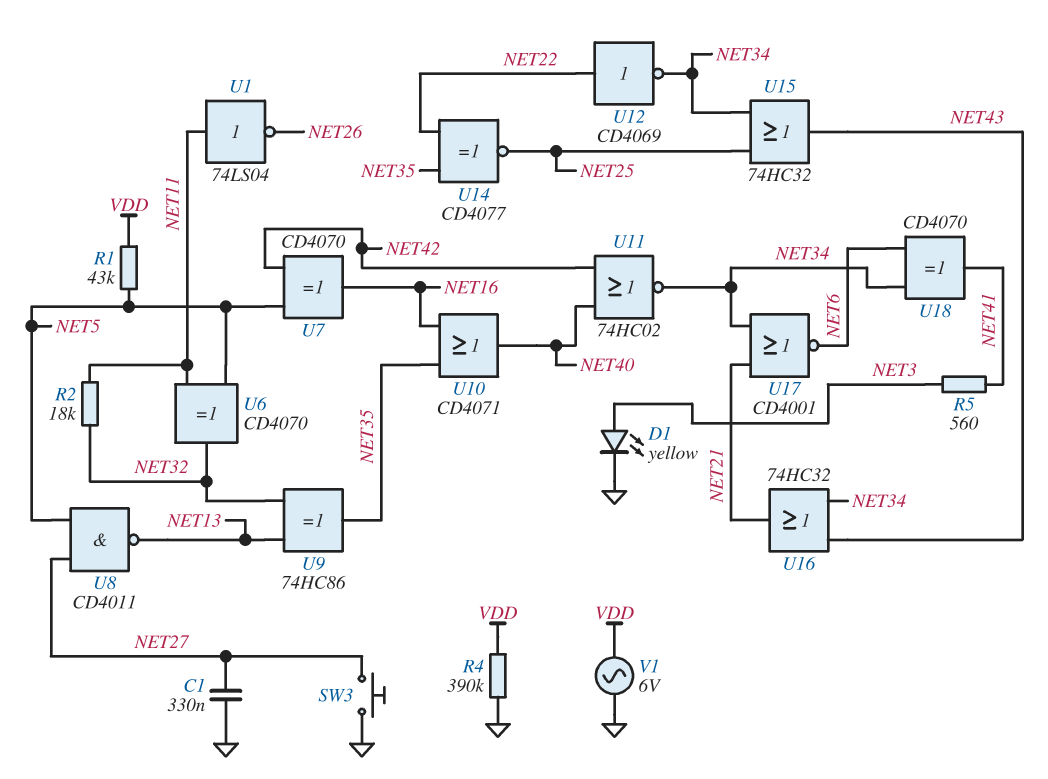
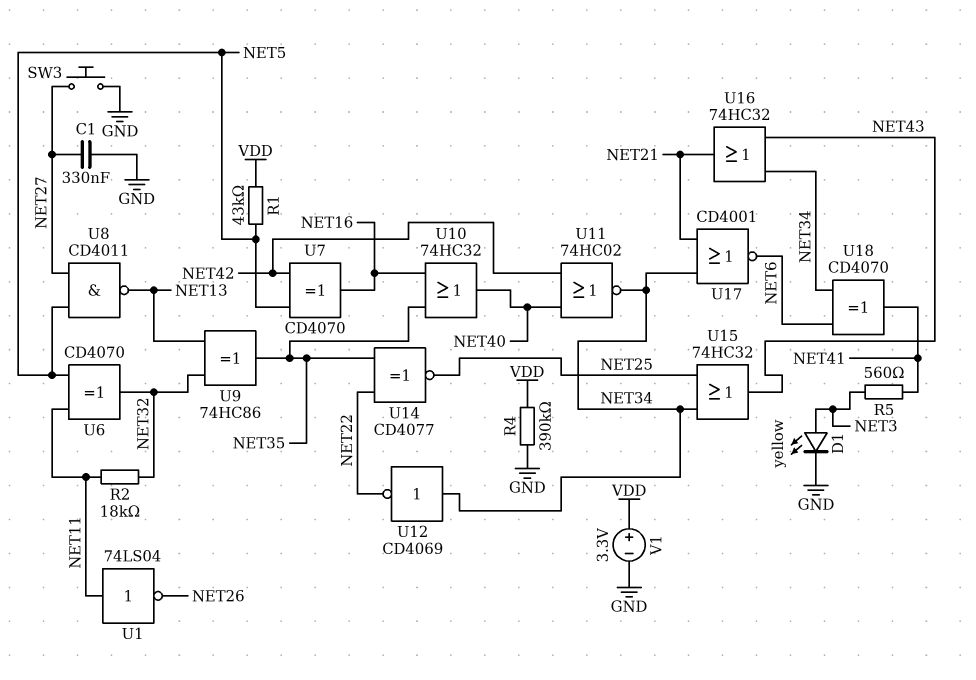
U10: OR CD4071 (in NET16, in NET35, out NET40) -> OR 74HC32 (in NET16, in NET35, out NET40)
U12: NOT CD4069 (in NET22, out NET34) -> NOT CD4069 (in NET34, out NET22)
V1: AC 6V (GND, VDD) -> 3.3V (plus VDD, minus GND)

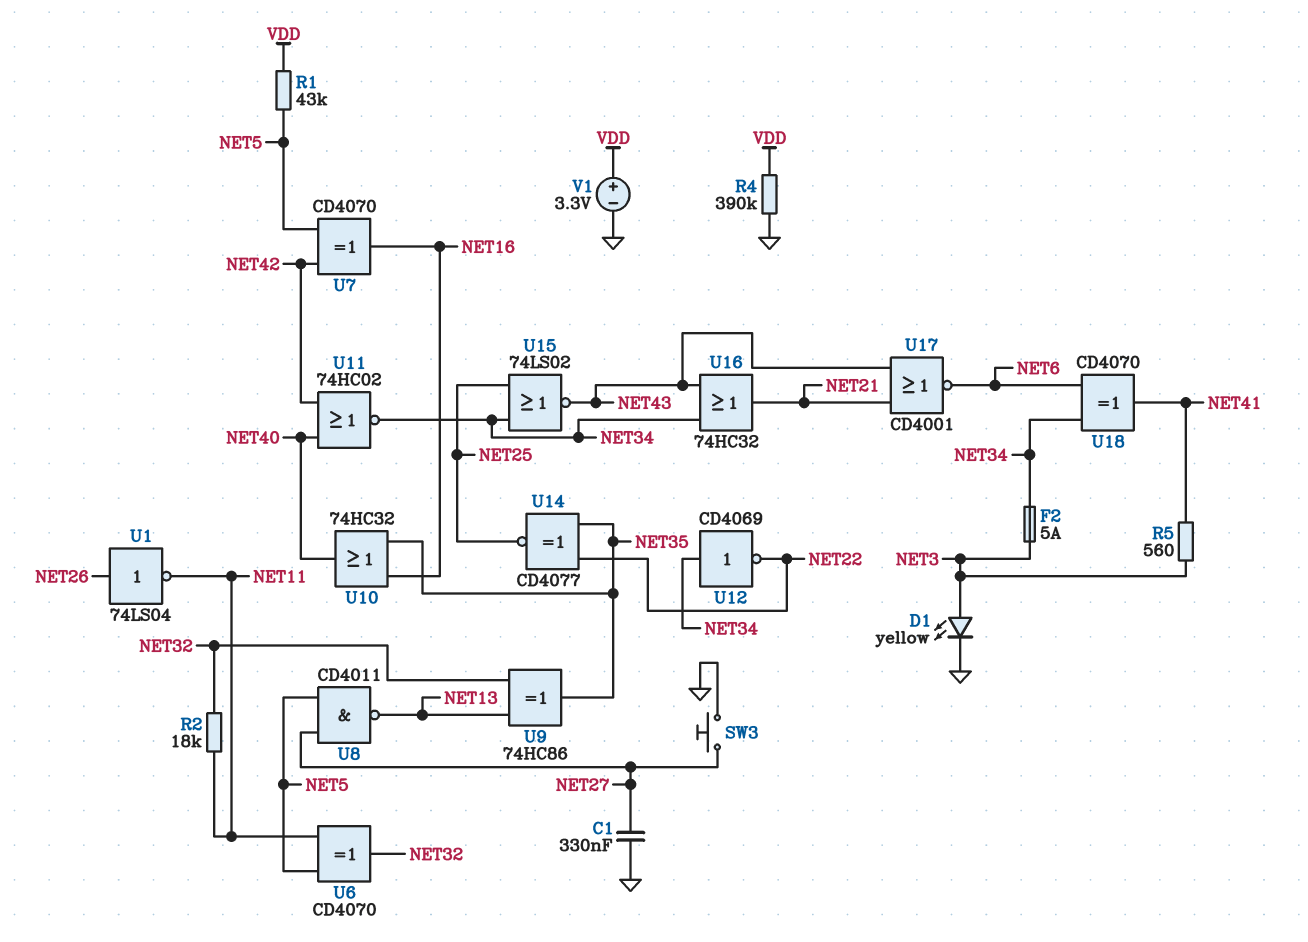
F2: none -> 5A (NET3, NET34)
U1: NOT 74LS04 (in NET11, out NET26) -> NOT 74LS04 (in NET26, out NET11)
U15: OR 74HC32 (in NET25, in NET34, out NET43) -> NOR 74LS02 (in NET25, in NET34, out NET43)
U17: NOR CD4001 (in NET21, in NET34, out NET6) -> NOR CD4001 (in NET21, in NET43, out NET6)

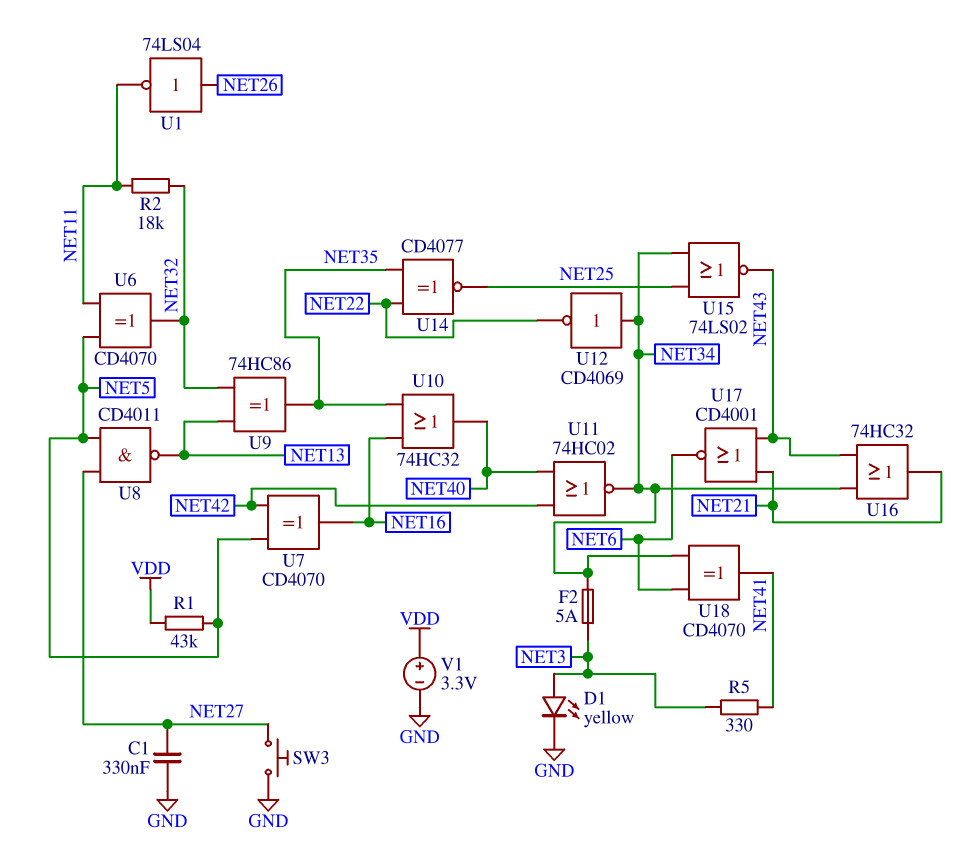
R4: 390k (GND, VDD) -> none
R5: 560 (NET3, NET41) -> 330 (NET3, NET41)

